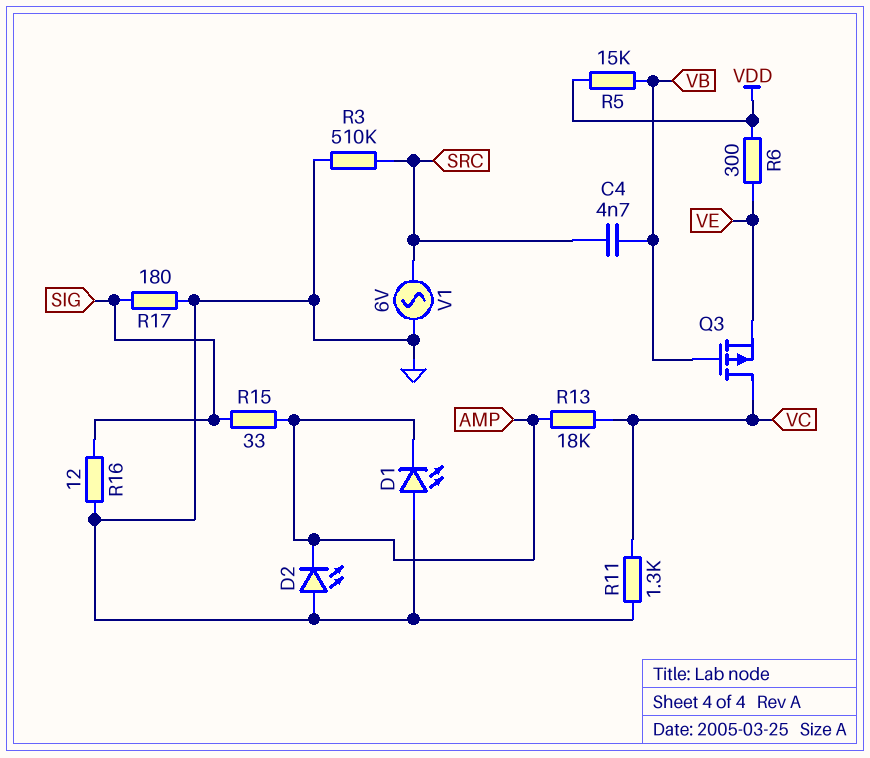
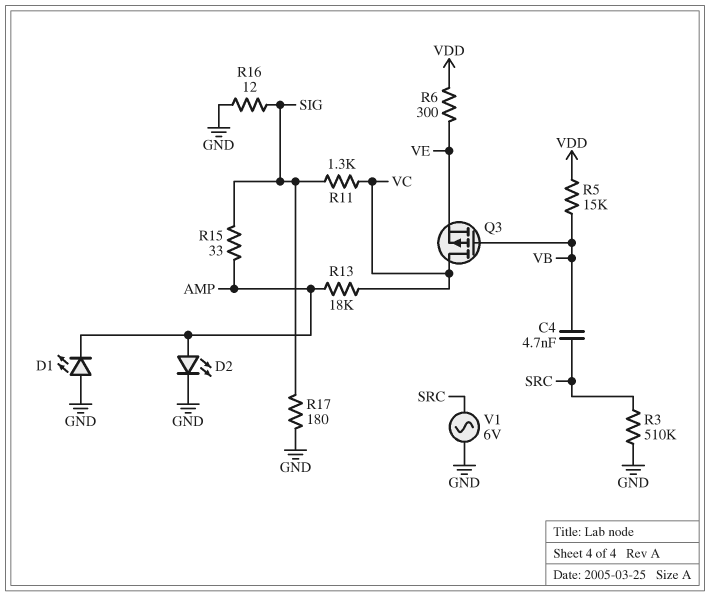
D2: LED (A GND, K AMP) -> LED (A AMP, K GND)
R11: 1.3k (GND, VC) -> 1.3k (SIG, VC)

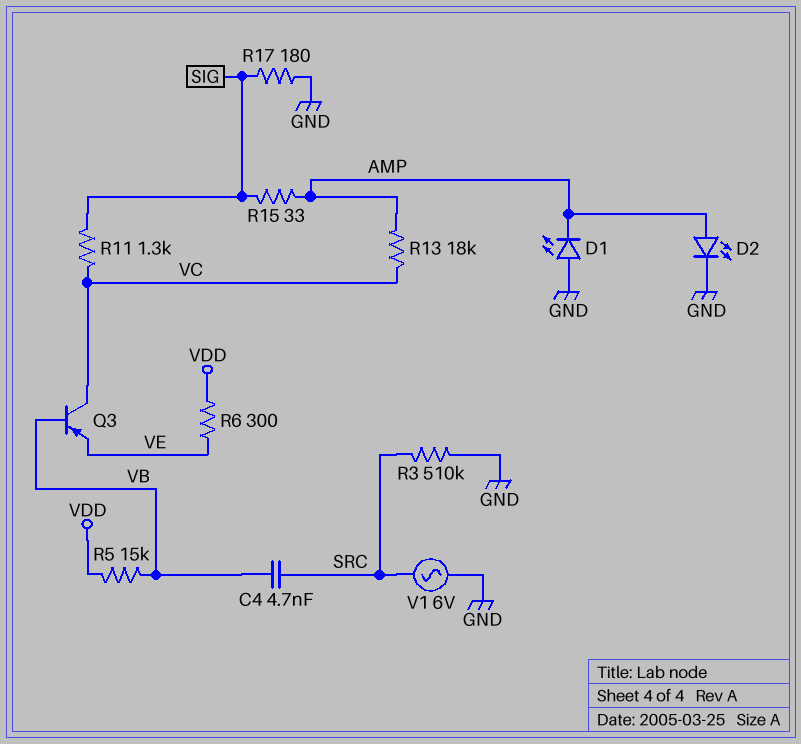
Q3: PMOS (G VB, D VC, S VE) -> PNP (B VB, C VC, E VE)
R16: 12 (GND, SIG) -> none

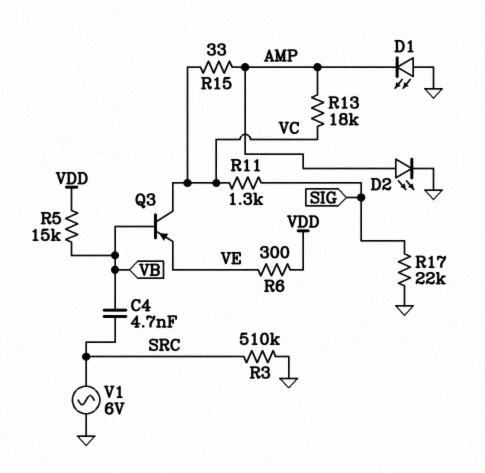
R15: 33 (AMP, SIG) -> 33 (AMP, VC)
R17: 180 (GND, SIG) -> 22k (GND, SIG)

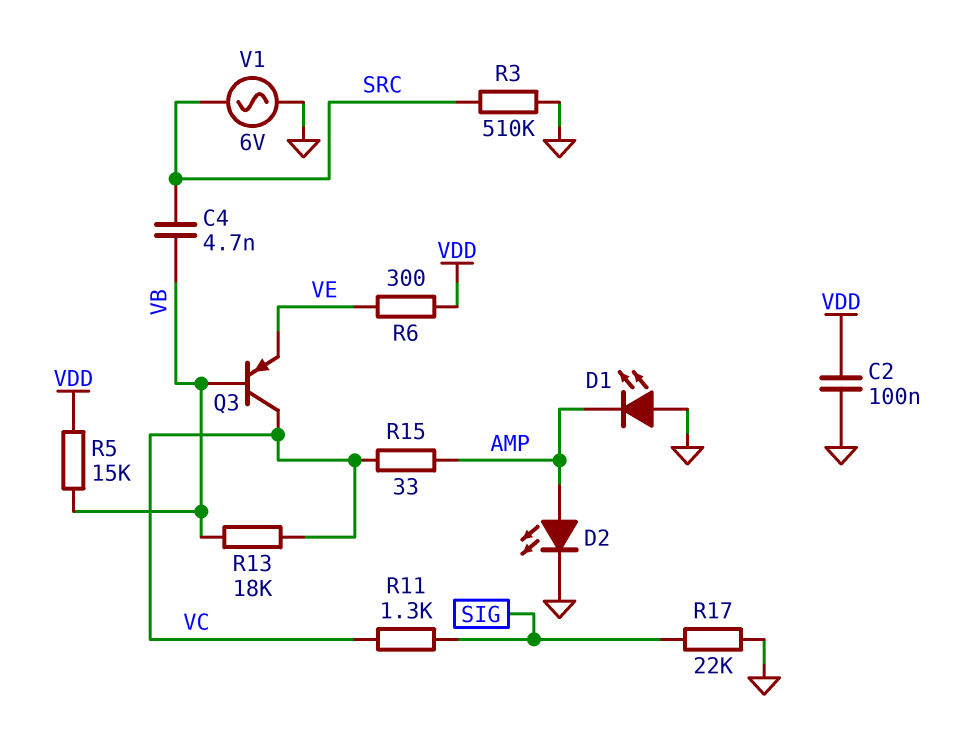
C2: none -> 100nF (GND, VDD)
R13: 18k (AMP, VC) -> 18k (VB, VC)

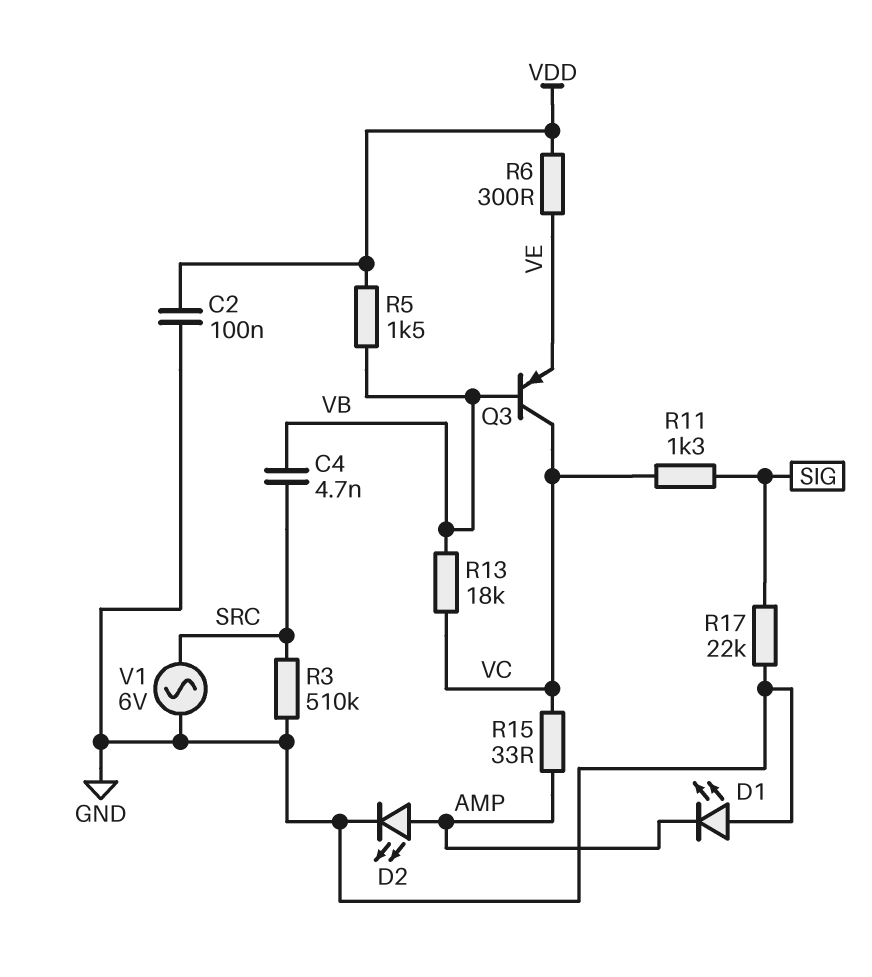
R5: 15k (VB, VDD) -> 1.5k (VB, VDD)

